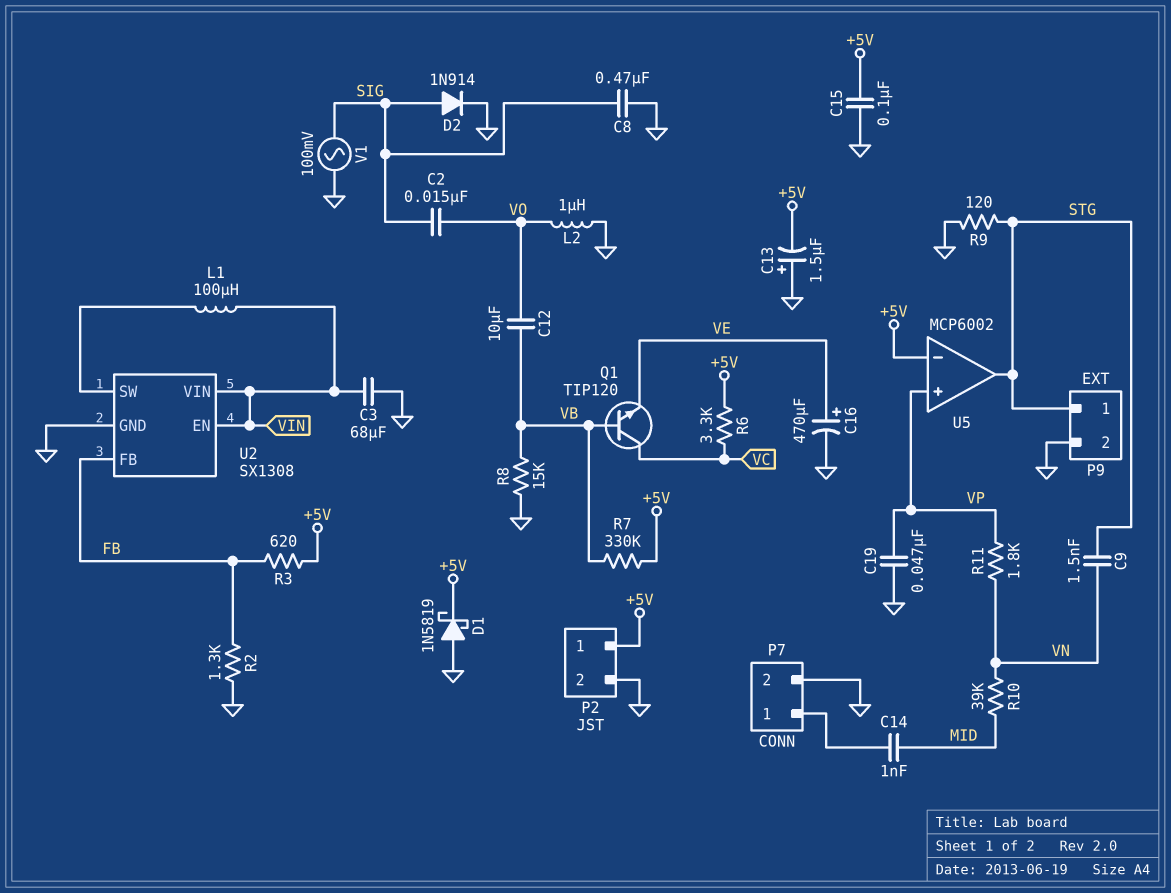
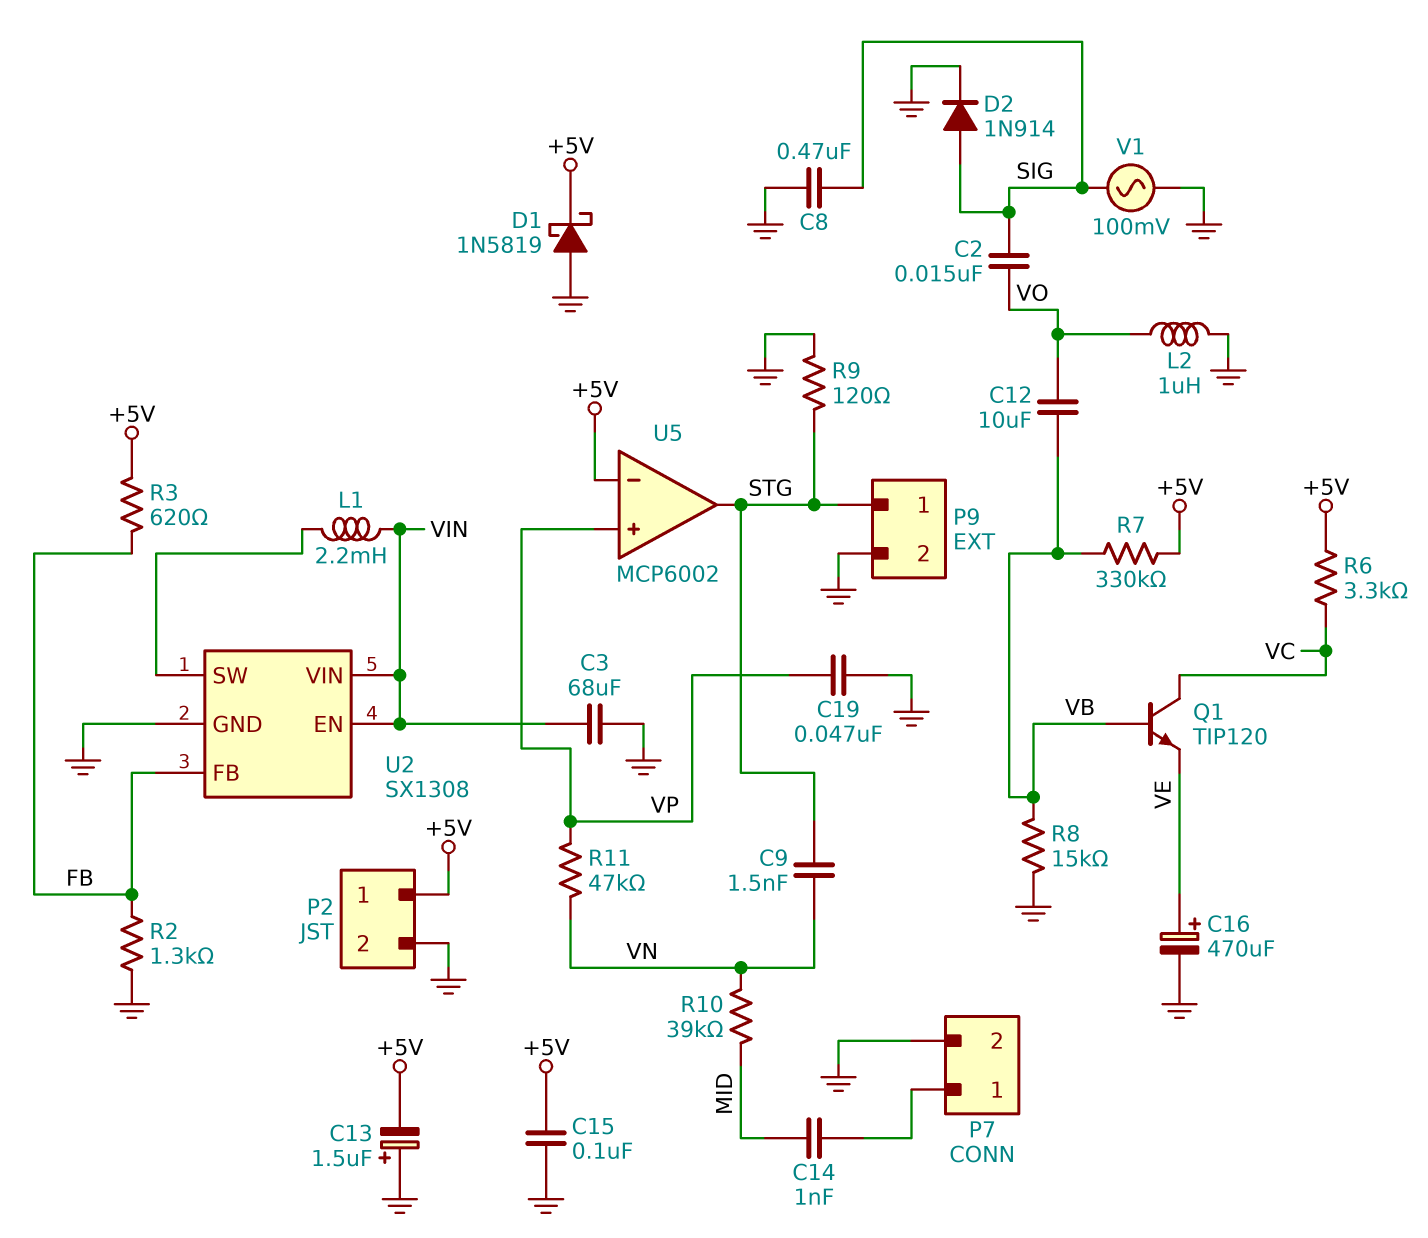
L1: 100uH (U2/SW, VIN) -> 2.2mH (U2/SW, VIN)
R11: 1.8k (VN, VP) -> 47k (VN, VP)

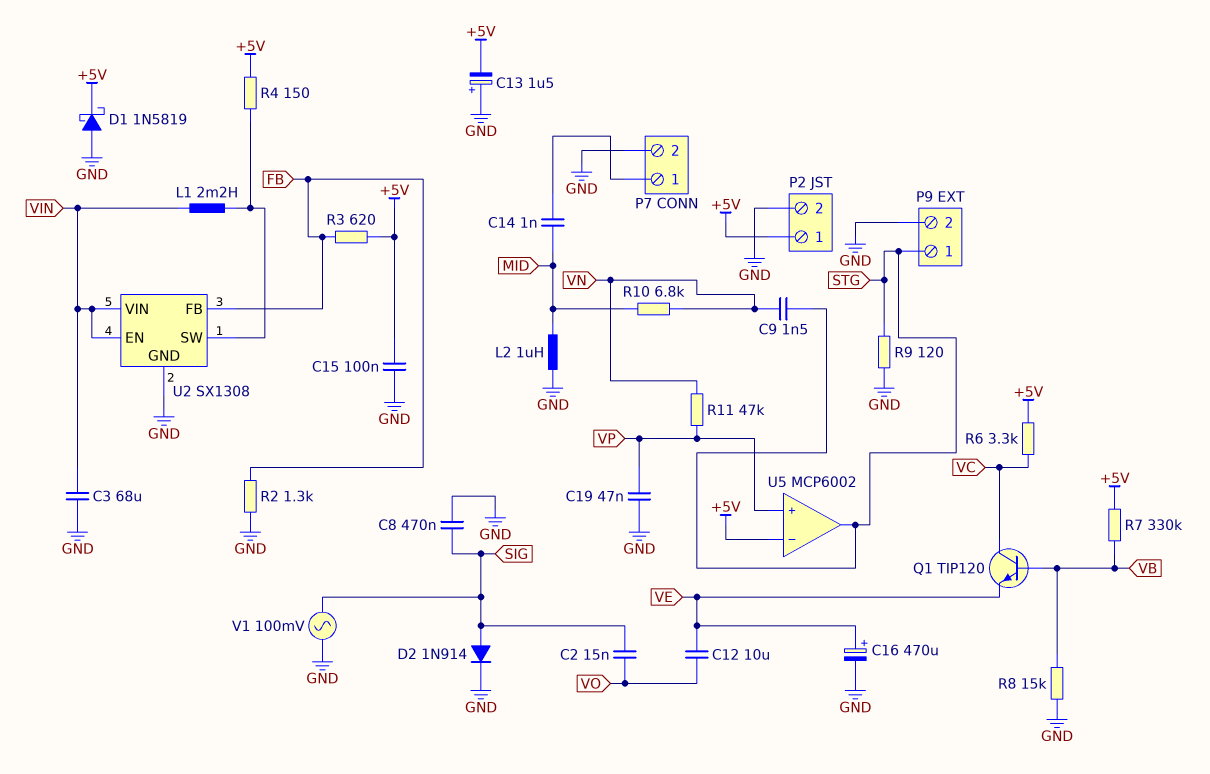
C12: 10uF (VB, VO) -> 10uF (VE, VO)
L2: 1uH (GND, VO) -> 1uH (GND, MID)
R4: none -> 150 (+5V, U2/SW)
R10: 39k (MID, VN) -> 6.8k (MID, VN)

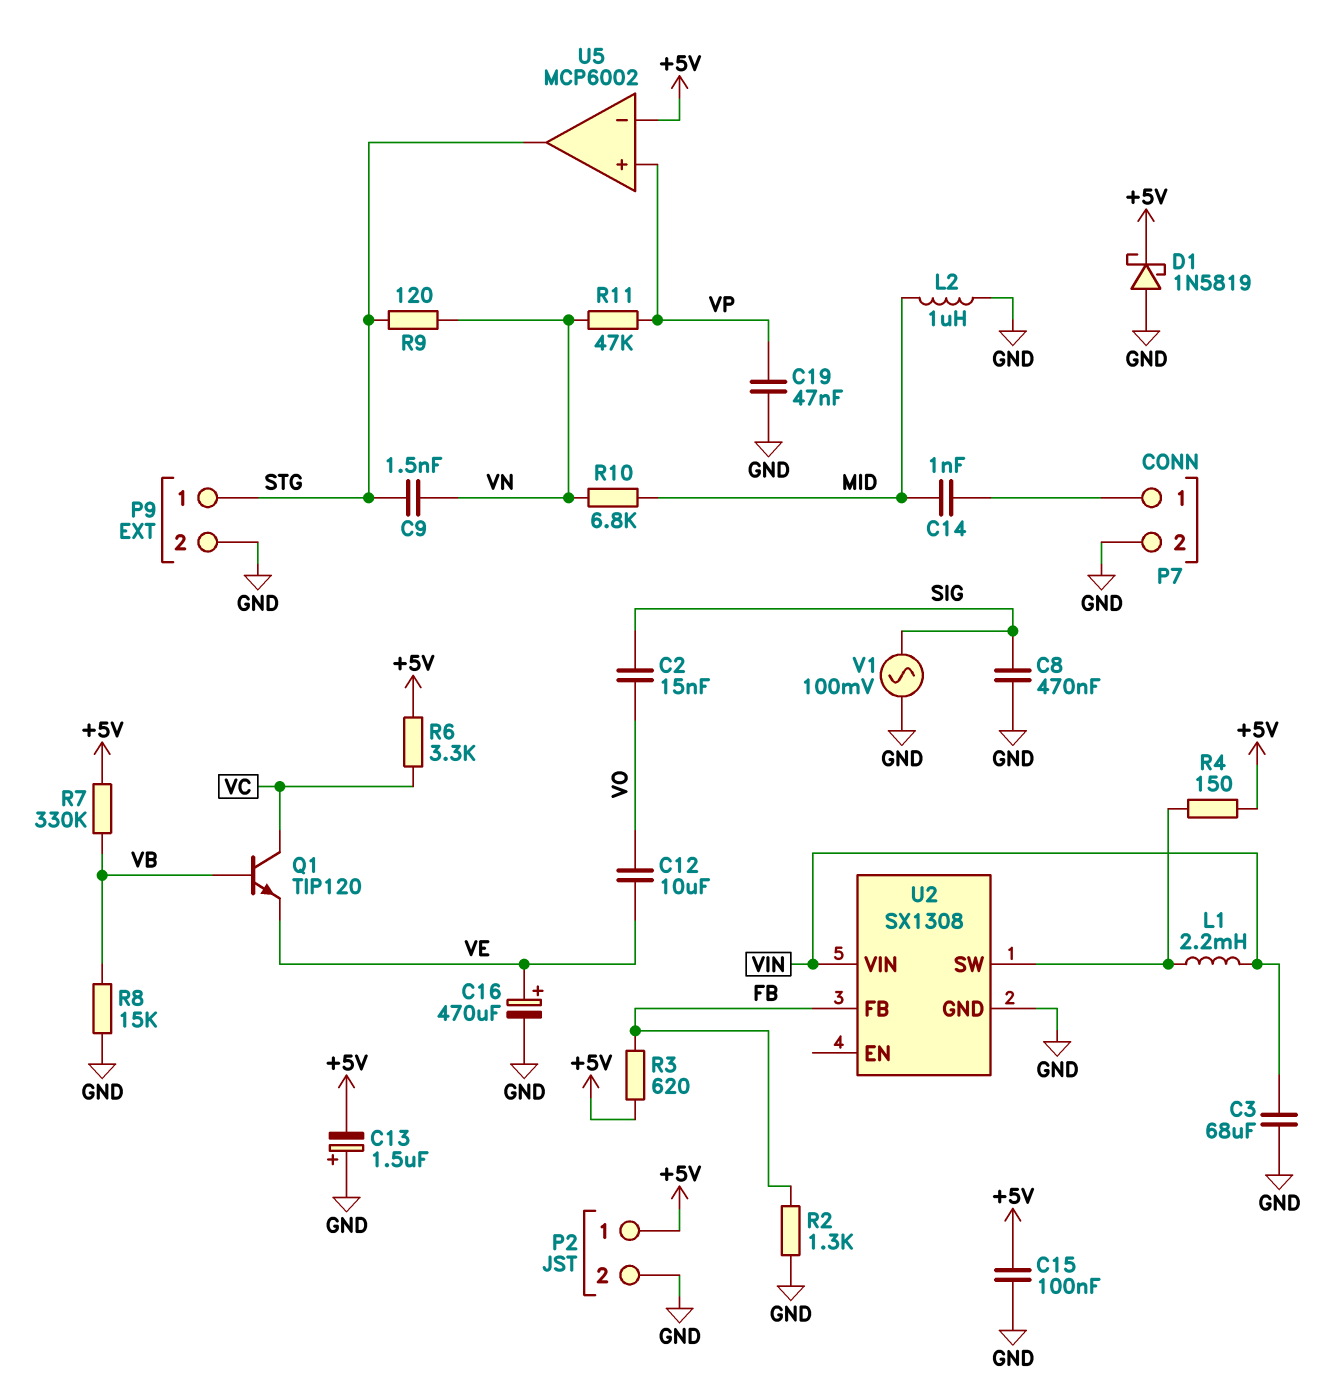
D2: diode 1N914 (A SIG, K GND) -> none
R9: 120 (GND, STG) -> 120 (STG, VN)
U2 pin EN: VIN -> none

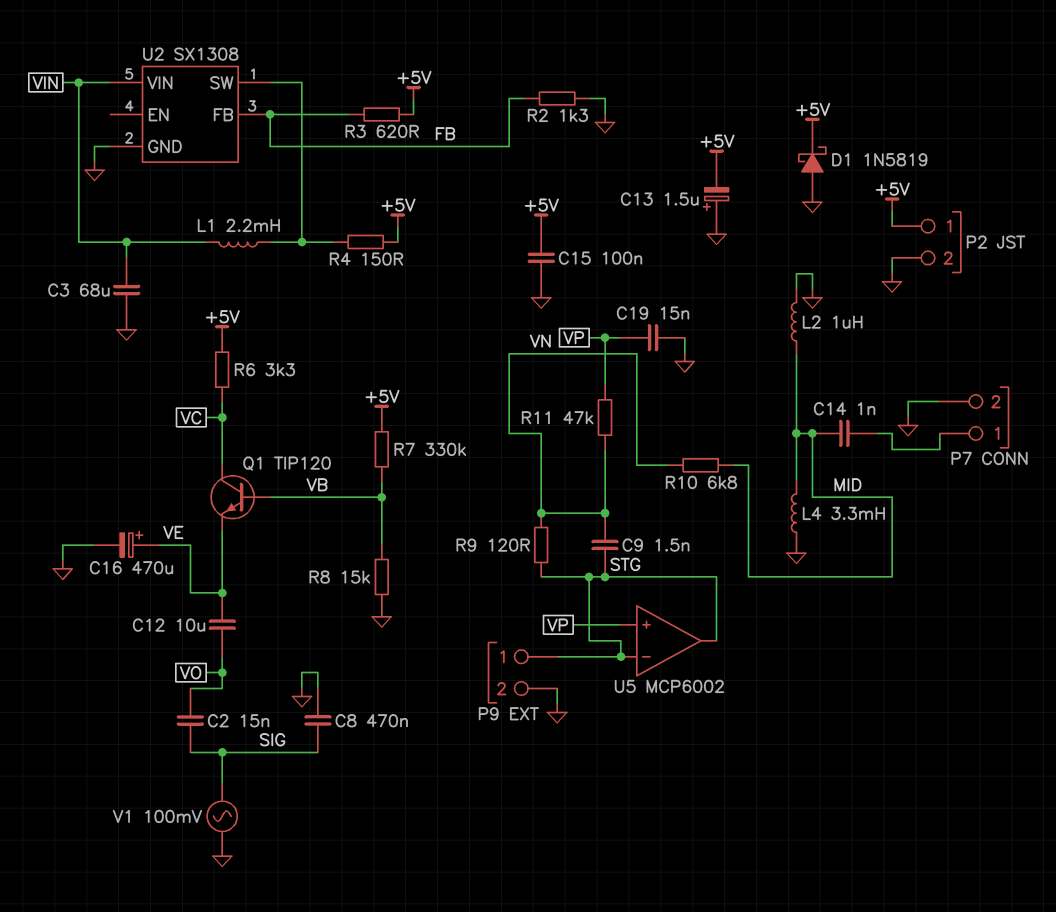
C19: 47nF (GND, VP) -> 15nF (GND, VP)
L4: none -> 3.3mH (GND, MID)
U5 pin in-: +5V -> STG

